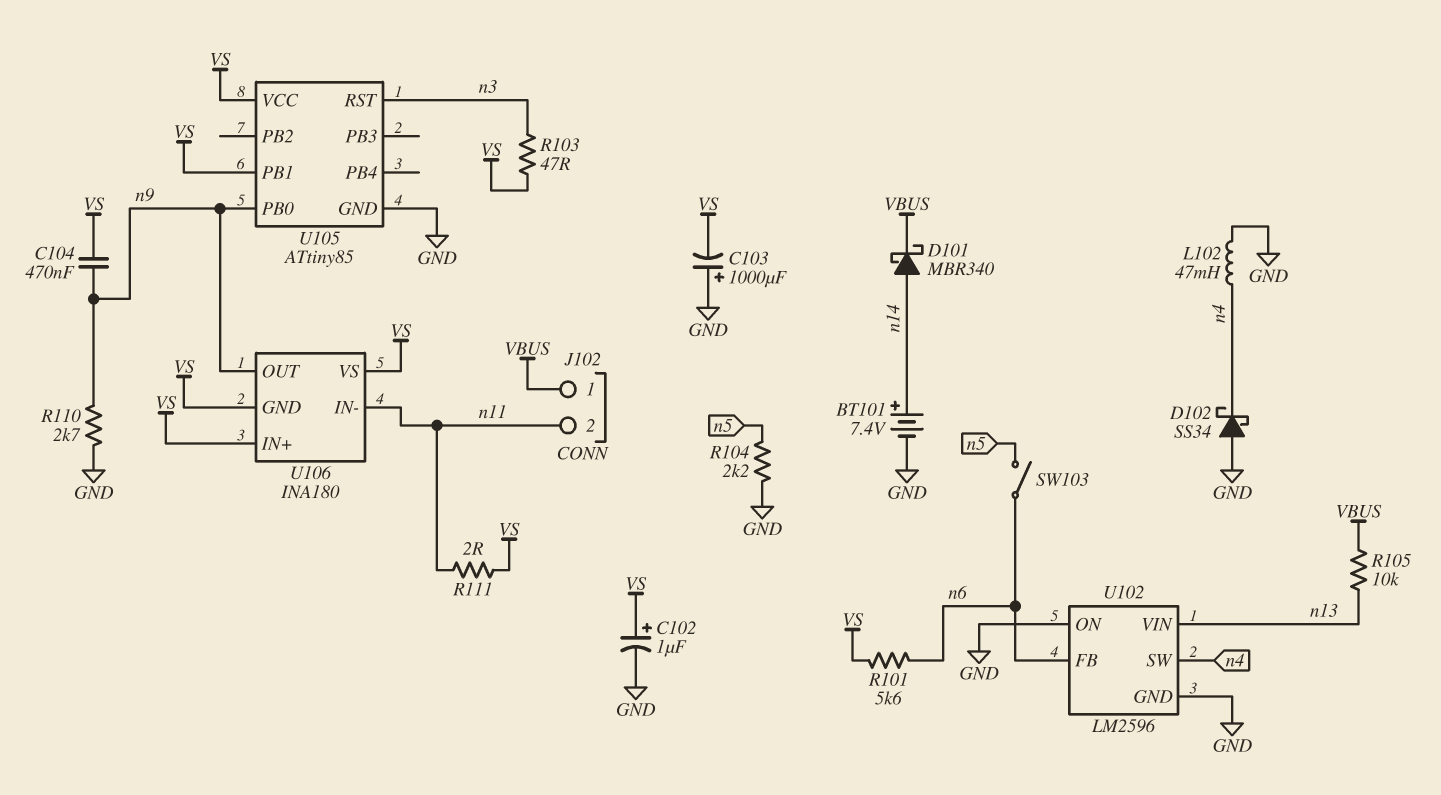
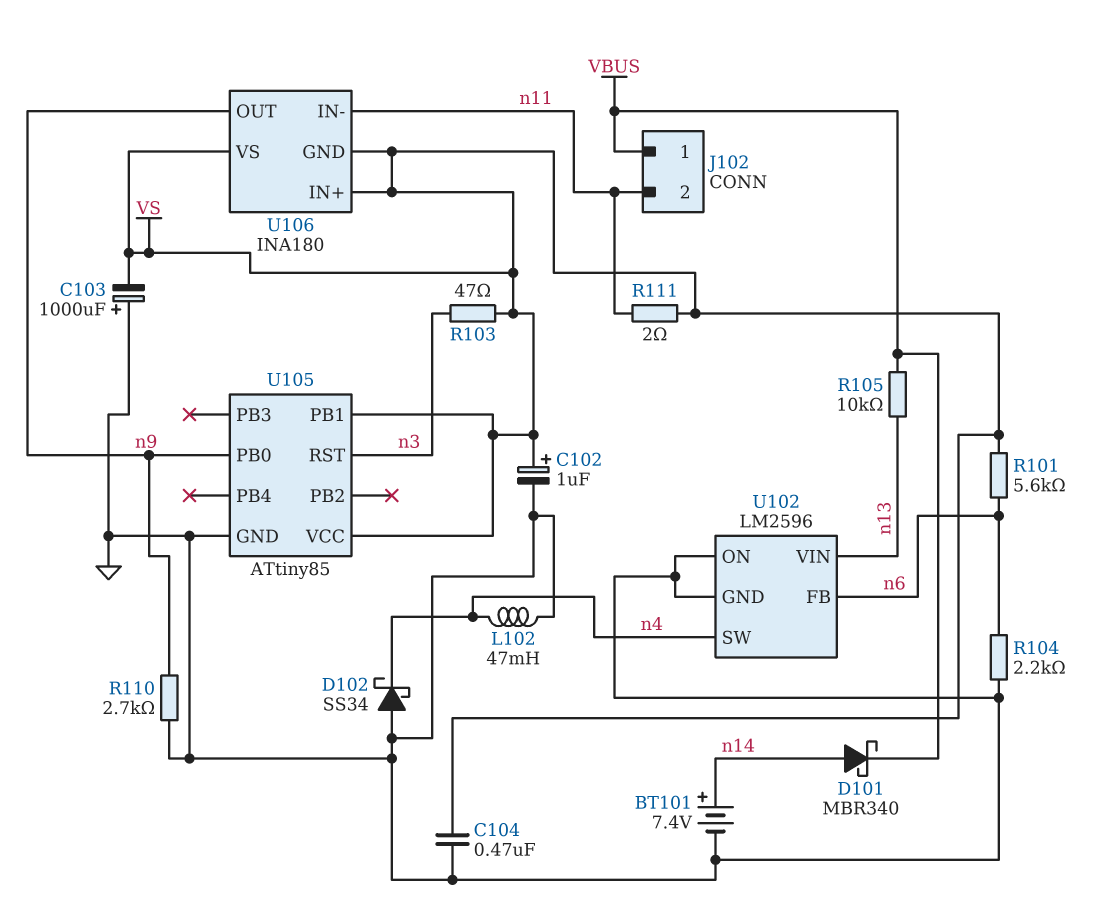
C104: 470nF (VS, n9) -> 470nF (GND, VS)
R104: 2.2k (GND, n5) -> 2.2k (GND, n6)
SW103: switch (n5, n6) -> none

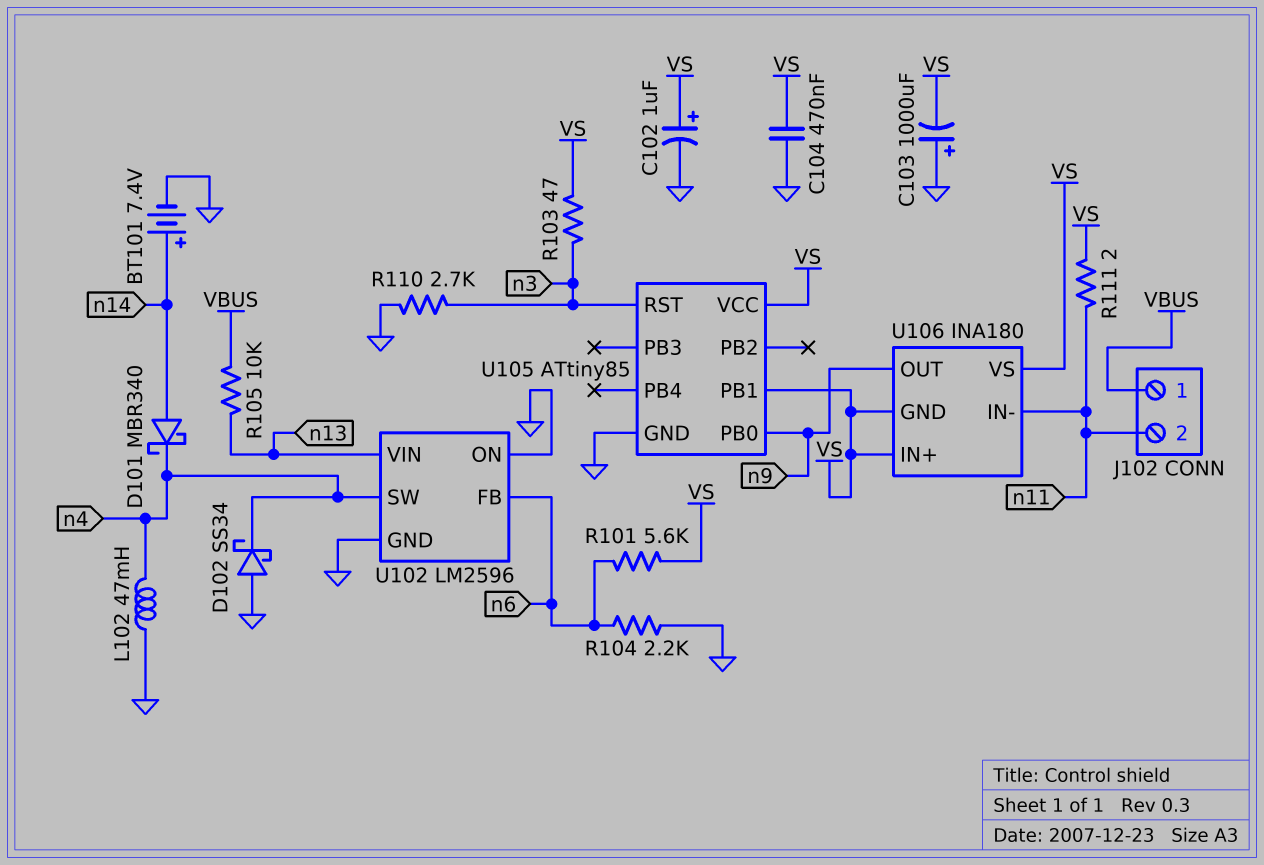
D101: schottky MBR340 (A n14, K VBUS) -> schottky MBR340 (A n14, K n4)
R110: 2.7k (GND, n9) -> 2.7k (GND, n3)

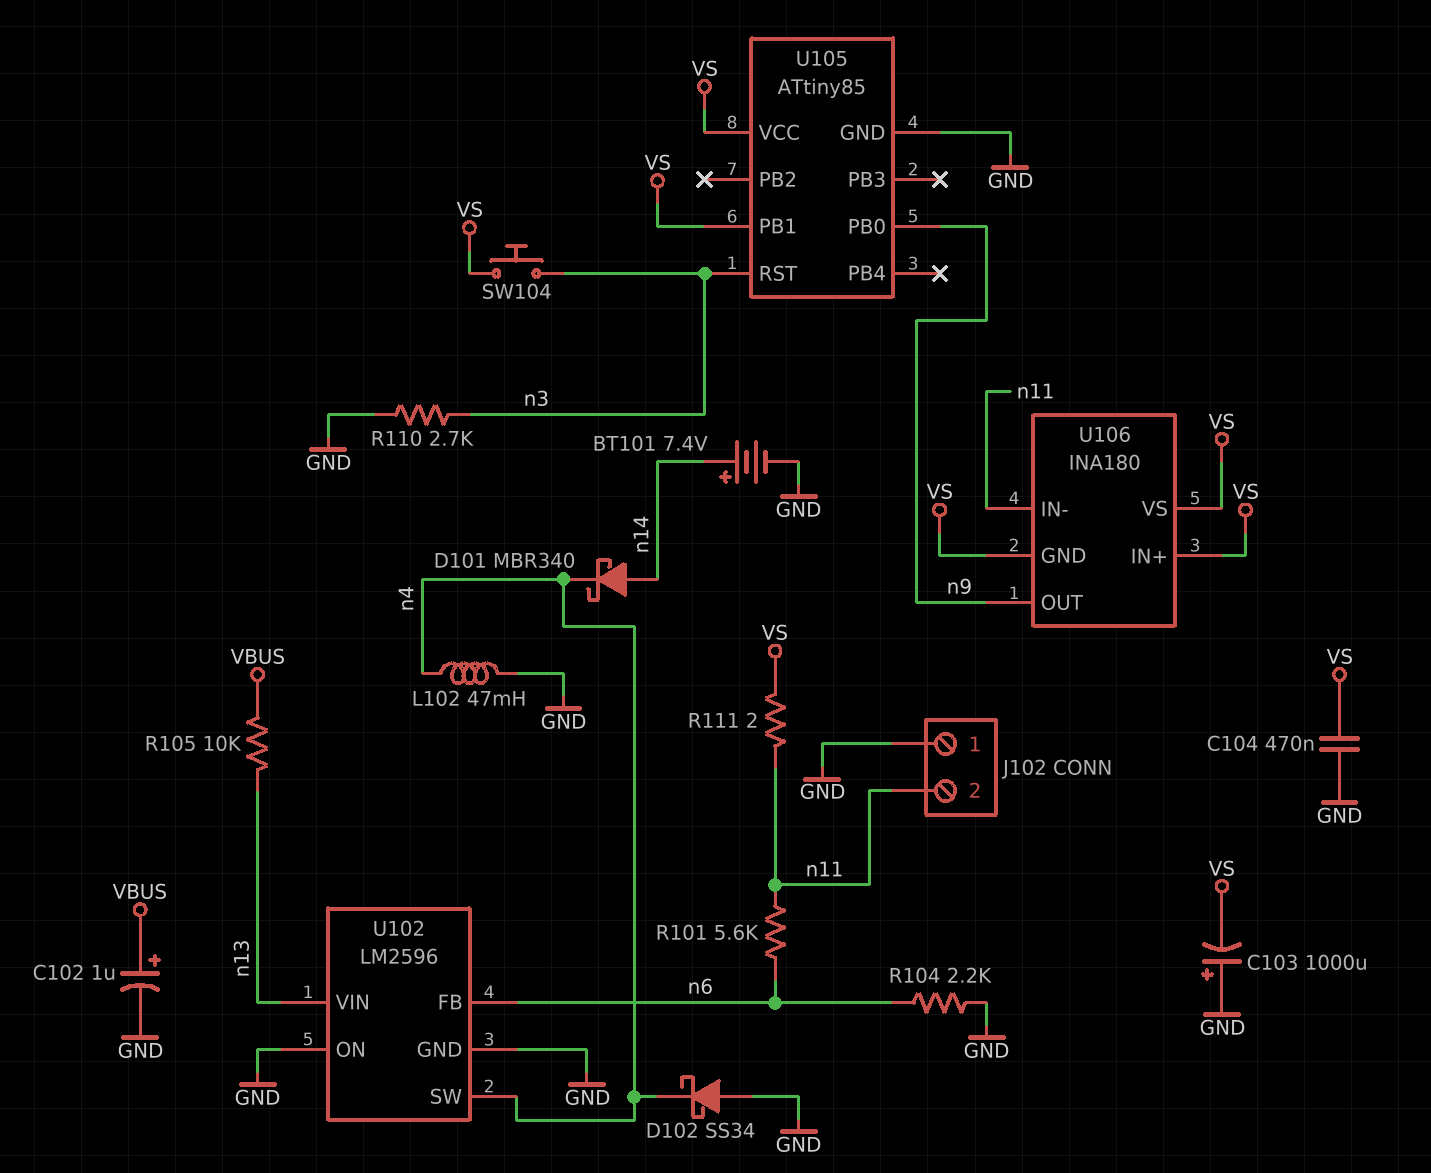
C102: 1uF (plus VS, minus GND) -> 1uF (plus VBUS, minus GND)
J102 pin 1: VBUS -> GND
R101: 5.6k (VS, n6) -> 5.6k (n6, n11)
R103: 47 (VS, n3) -> none
SW104: none -> button (VS, n3)

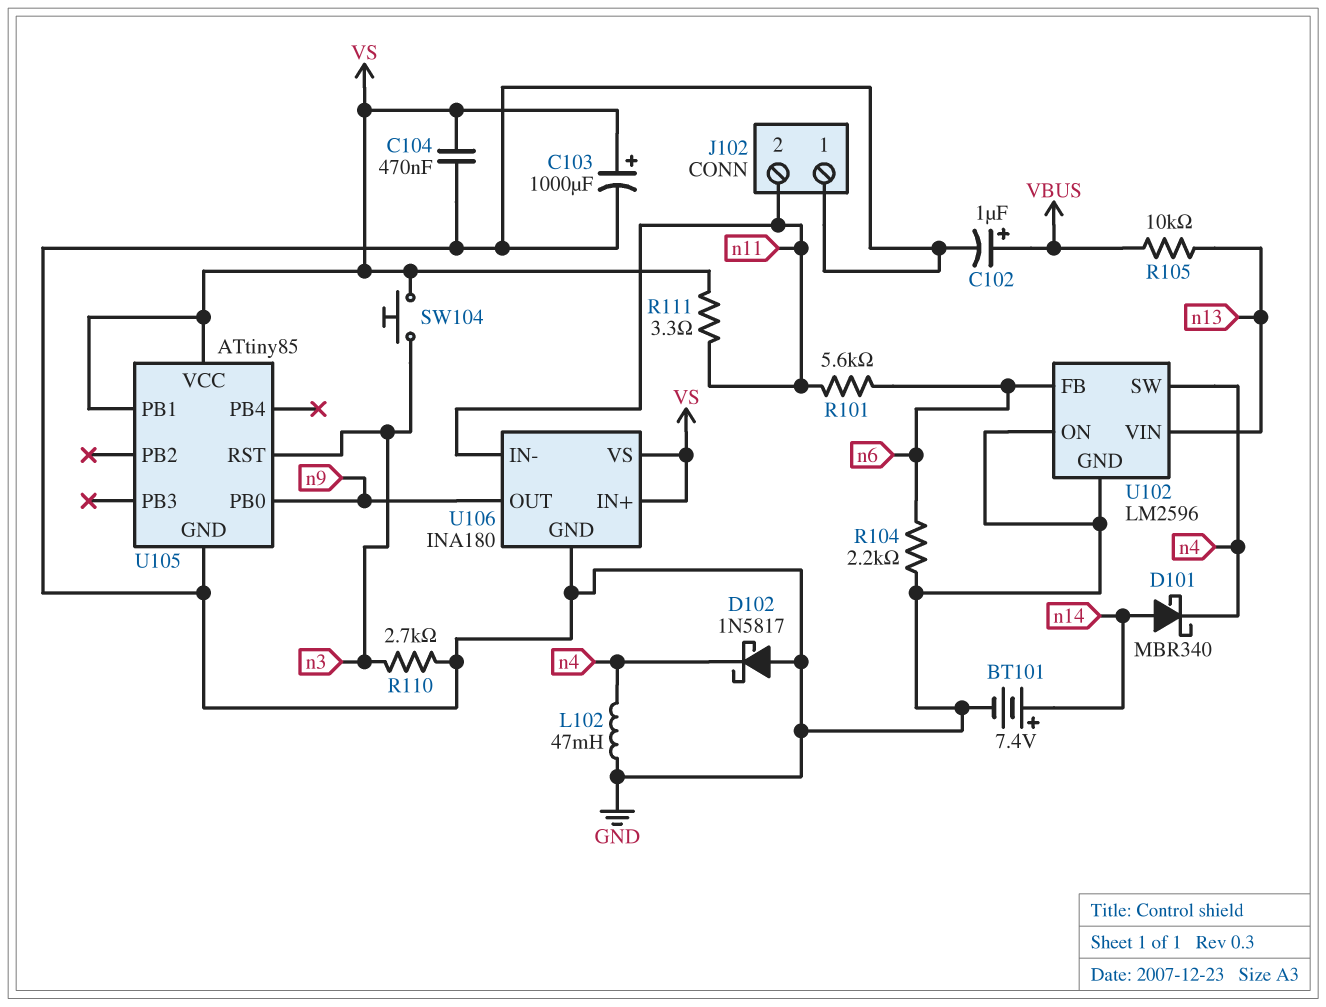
C103: 1000uF (plus GND, minus VS) -> 1000uF (plus VS, minus GND)
D102: schottky SS34 (A GND, K n4) -> schottky 1N5817 (A GND, K n4)
R111: 2 (VS, n11) -> 3.3 (VS, n11)
U106 pin GND: VS -> GND

